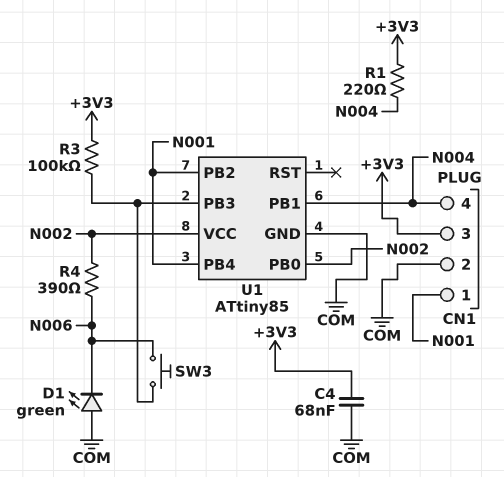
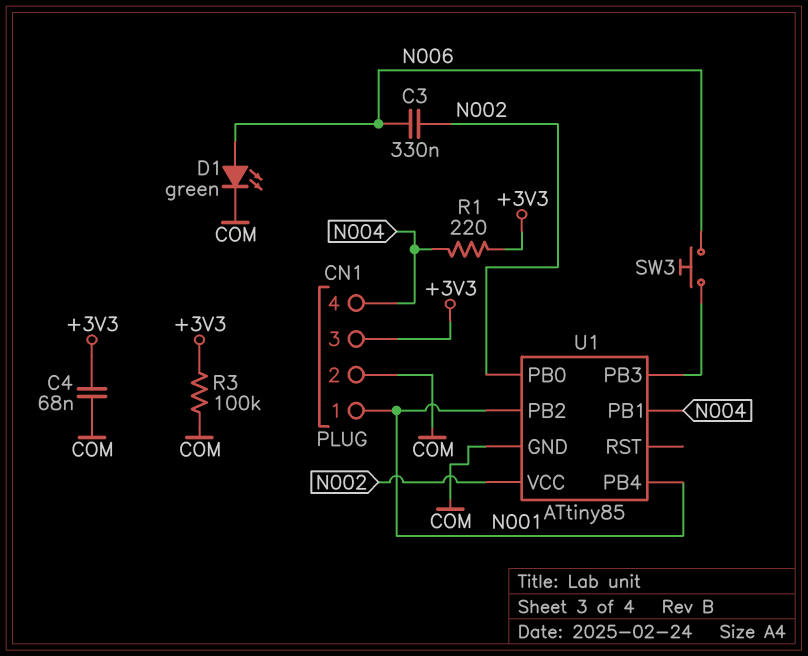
C3: none -> 330nF (N002, N006)
D1: LED green (A COM, K N006) -> LED green (A N006, K COM)
R3: 100k (+3V3, U1/PB3) -> 100k (+3V3, COM)
R4: 390 (N002, N006) -> none

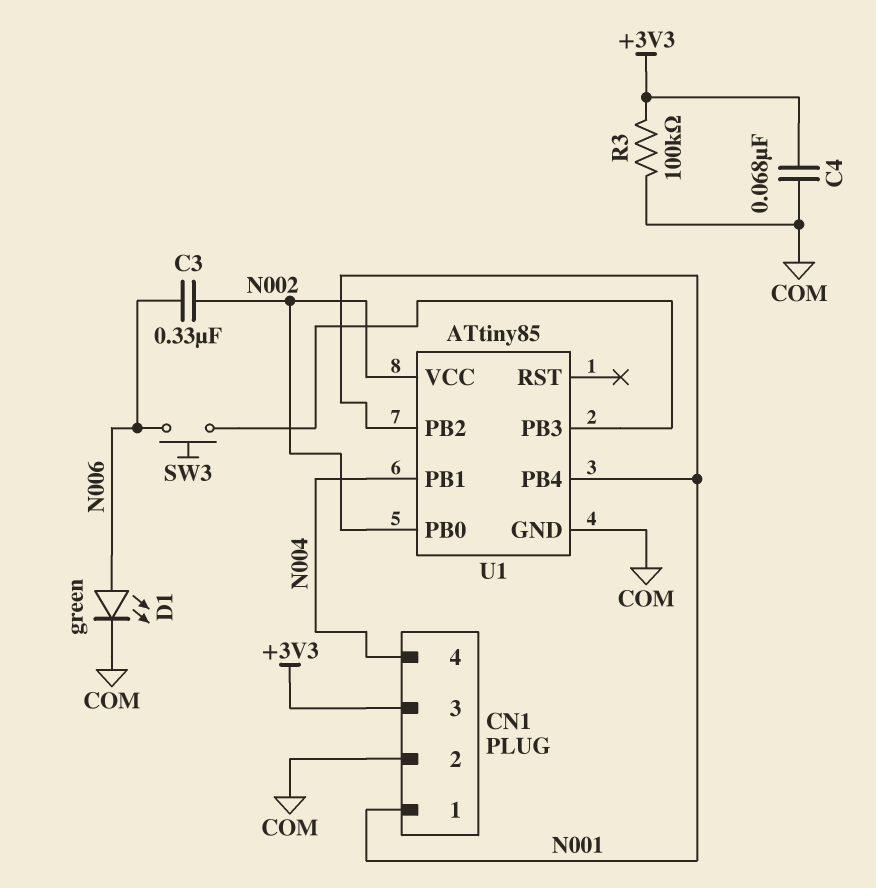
R1: 220 (+3V3, N004) -> none

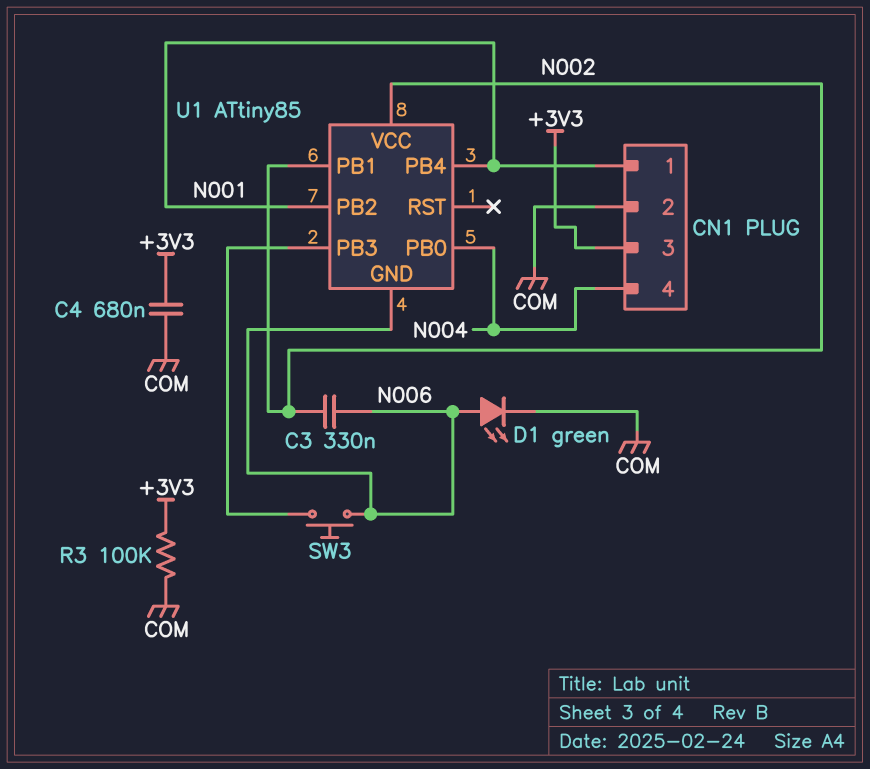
C4: 68nF (+3V3, COM) -> 680nF (+3V3, COM)
U1 pin GND: COM -> N006
U1 pin PB0: N002 -> N004
U1 pin PB1: N004 -> N002

